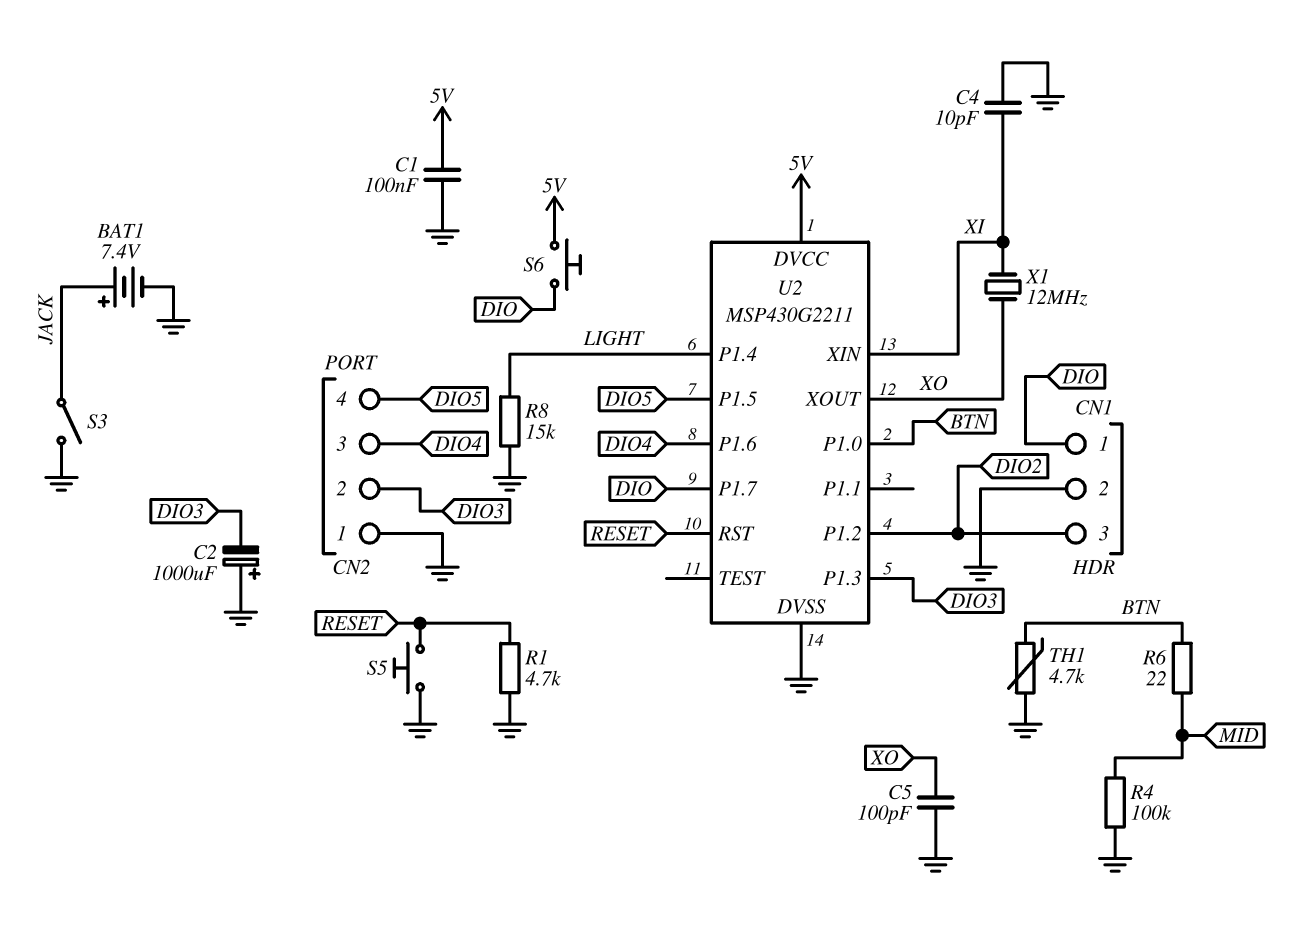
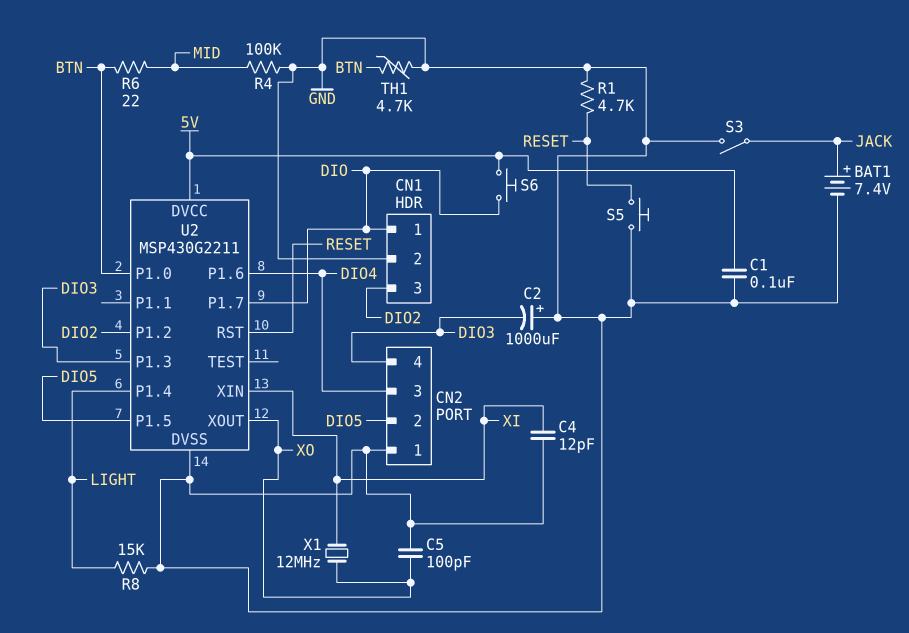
C4: 10pF (GND, XI) -> 12pF (GND, XI)
CN2 pin 2: DIO3 -> DIO5
CN2 pin 4: DIO5 -> DIO3

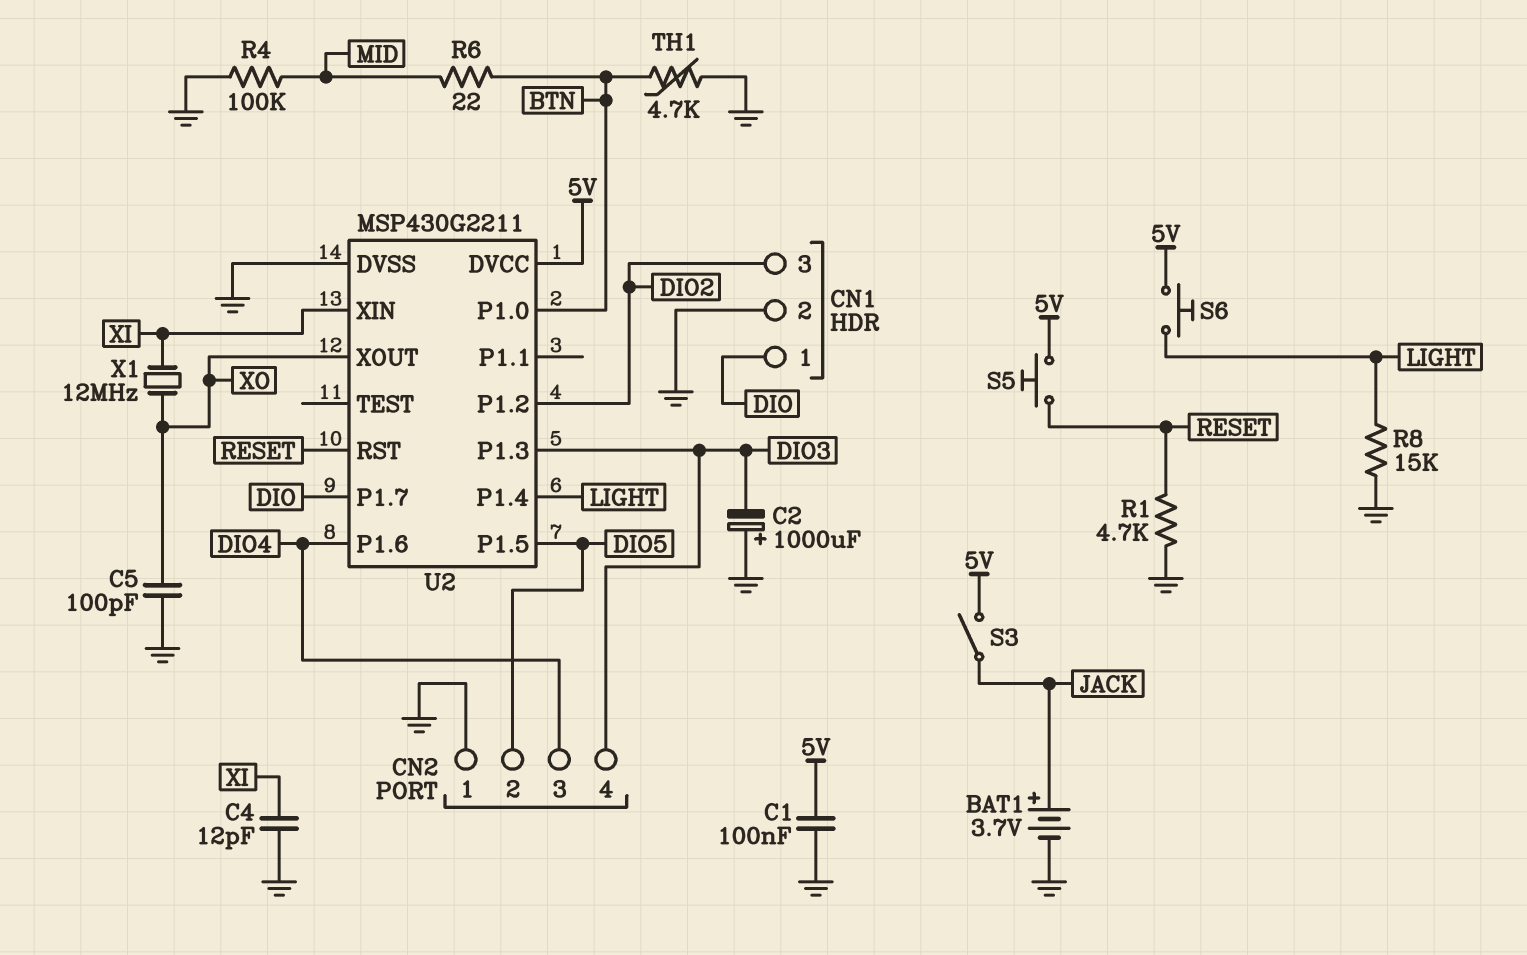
BAT1: 7.4V (plus JACK, minus GND) -> 3.7V (plus JACK, minus GND)
S3: switch (GND, JACK) -> switch (5V, JACK)
S5: button (GND, RESET) -> button (5V, RESET)
S6: button (5V, DIO) -> button (5V, LIGHT)

